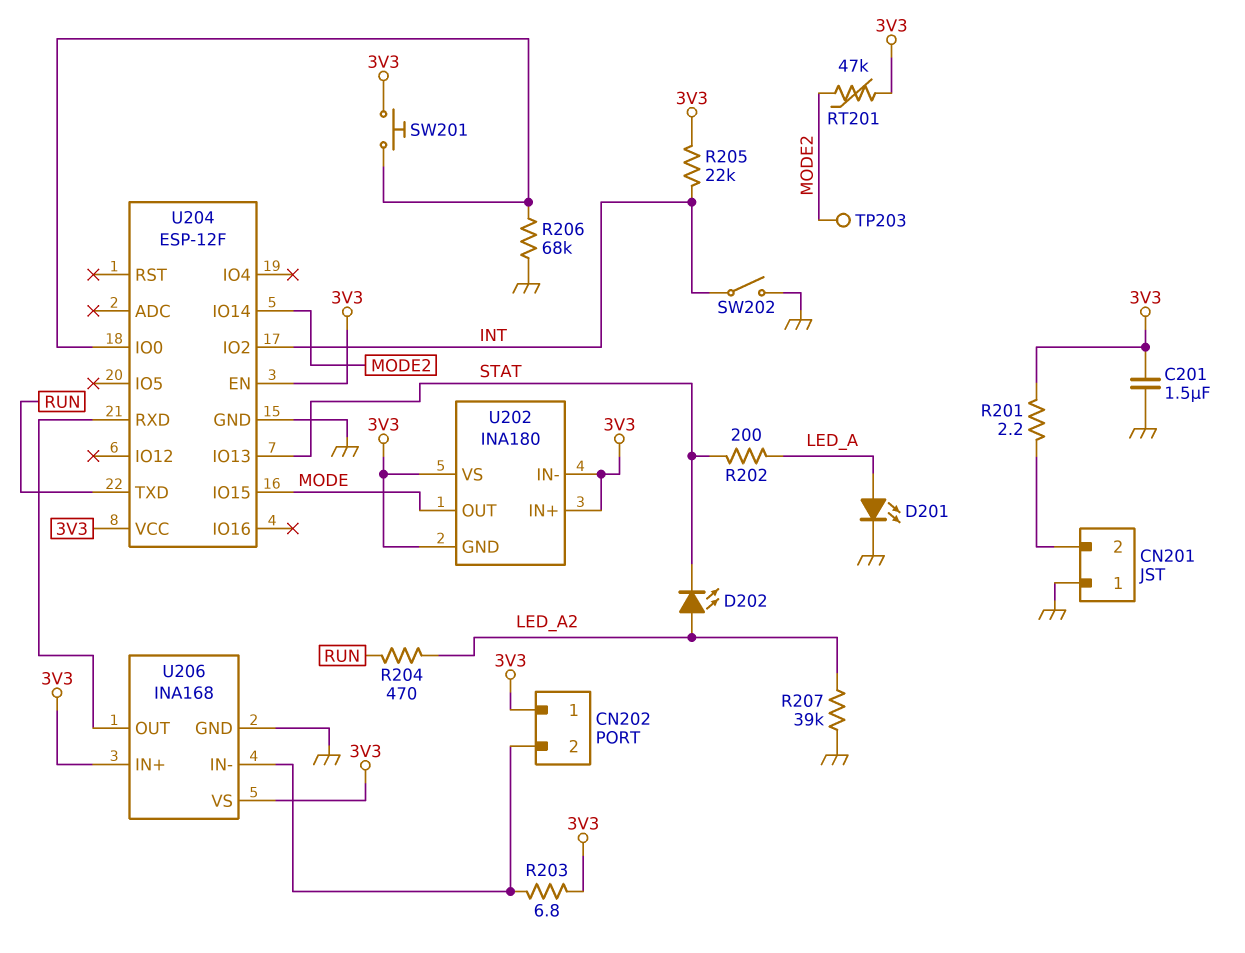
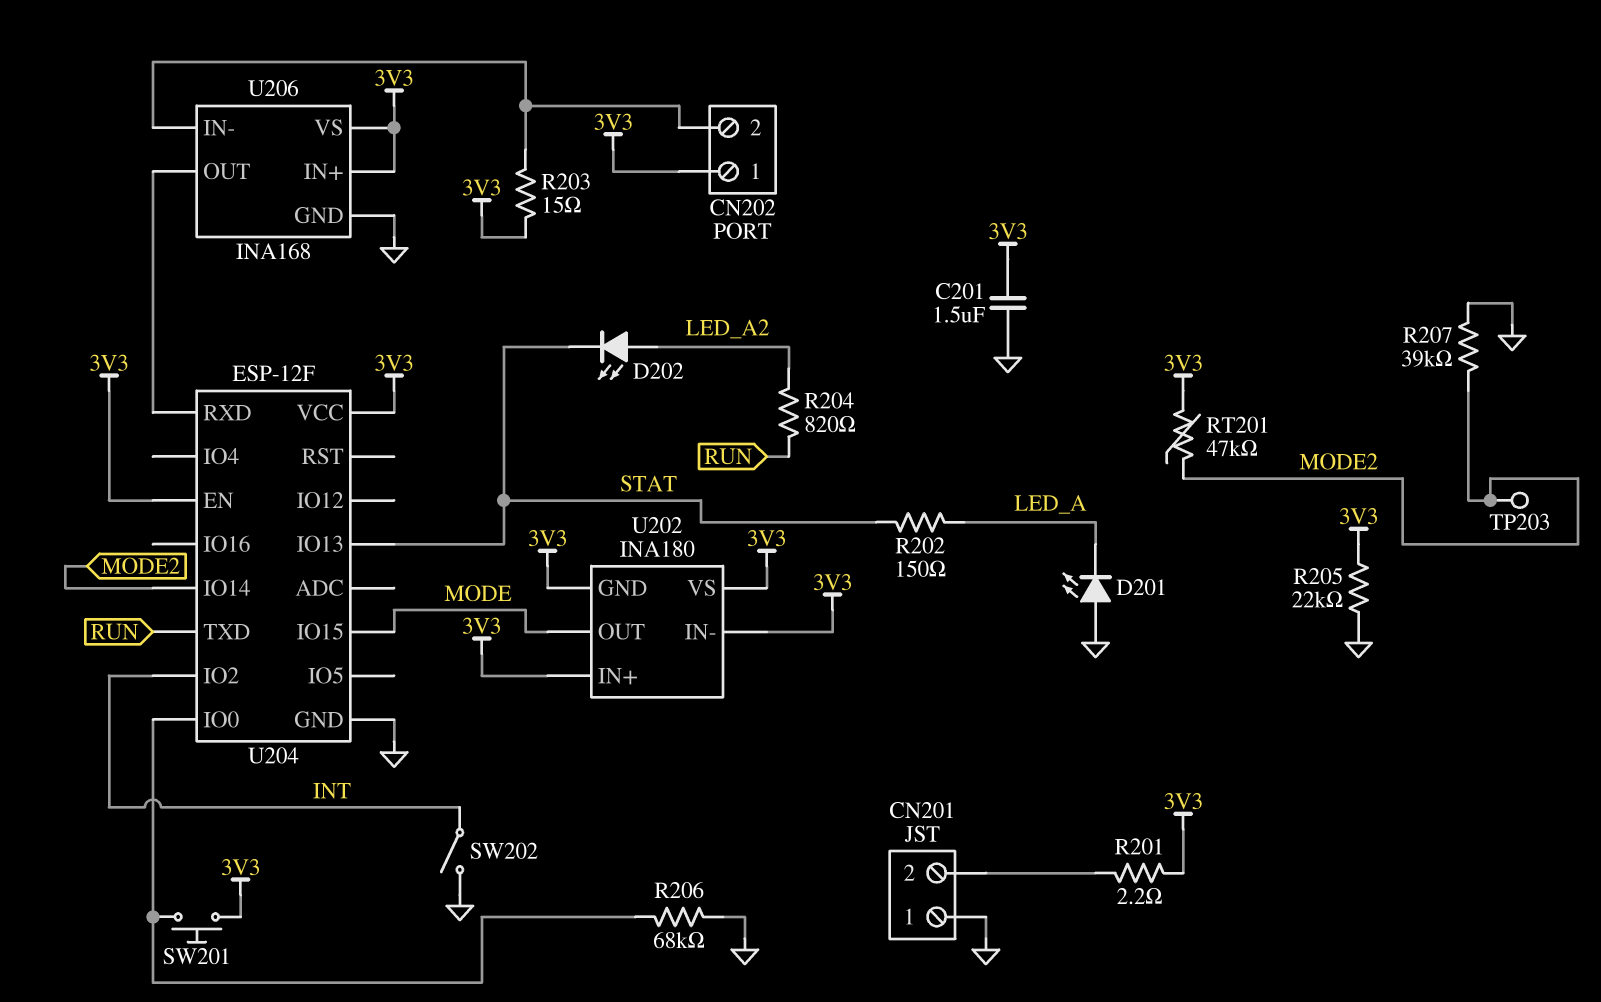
D201: LED (A LED_A, K GND) -> LED (A GND, K LED_A)
R202: 200 (LED_A, STAT) -> 150 (LED_A, STAT)
R203: 6.8 (3V3, CN202/2) -> 15 (3V3, CN202/2)
R204: 470 (LED_A2, RUN) -> 820 (LED_A2, RUN)
R205: 22k (3V3, INT) -> 22k (3V3, GND)
R207: 39k (GND, LED_A2) -> 39k (GND, MODE2)

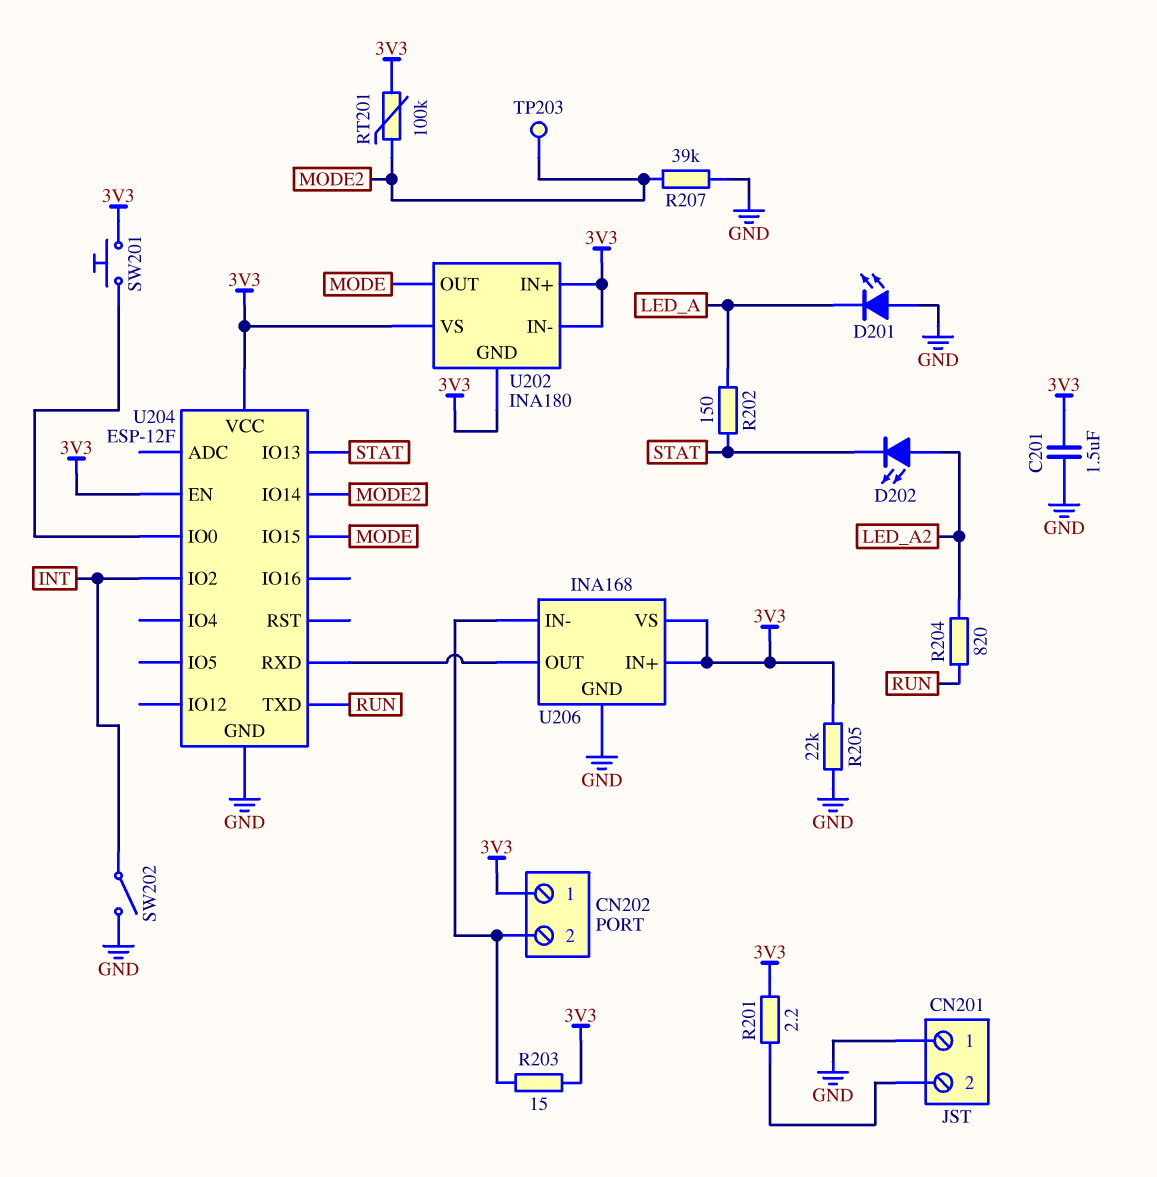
R206: 68k (GND, U204/IO0) -> none
RT201: 47k (3V3, MODE2) -> 100k (3V3, MODE2)

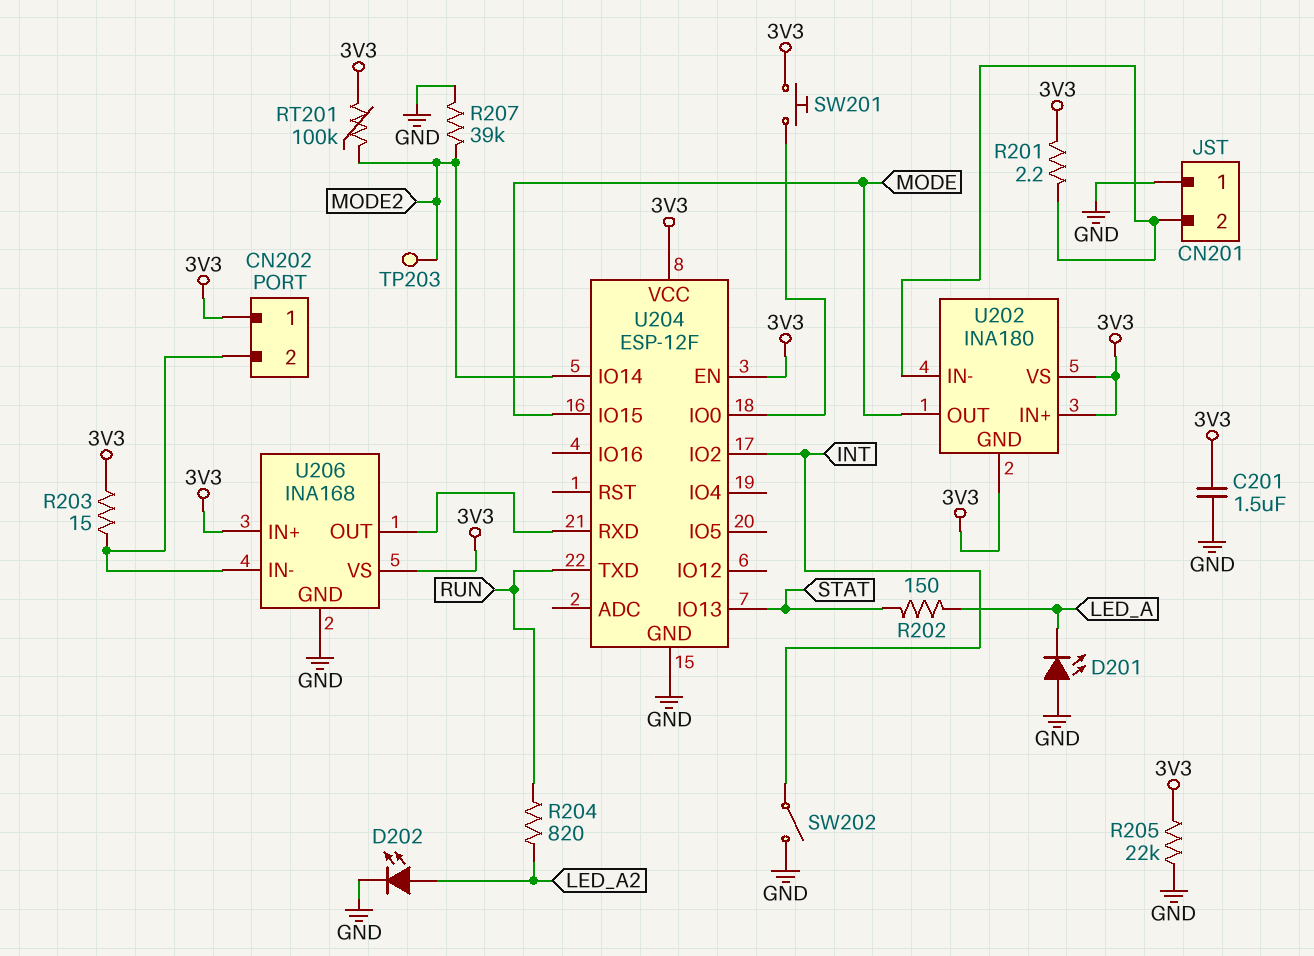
D202: LED (A LED_A2, K STAT) -> LED (A LED_A2, K GND)
U202 pin IN-: 3V3 -> CN201/2

